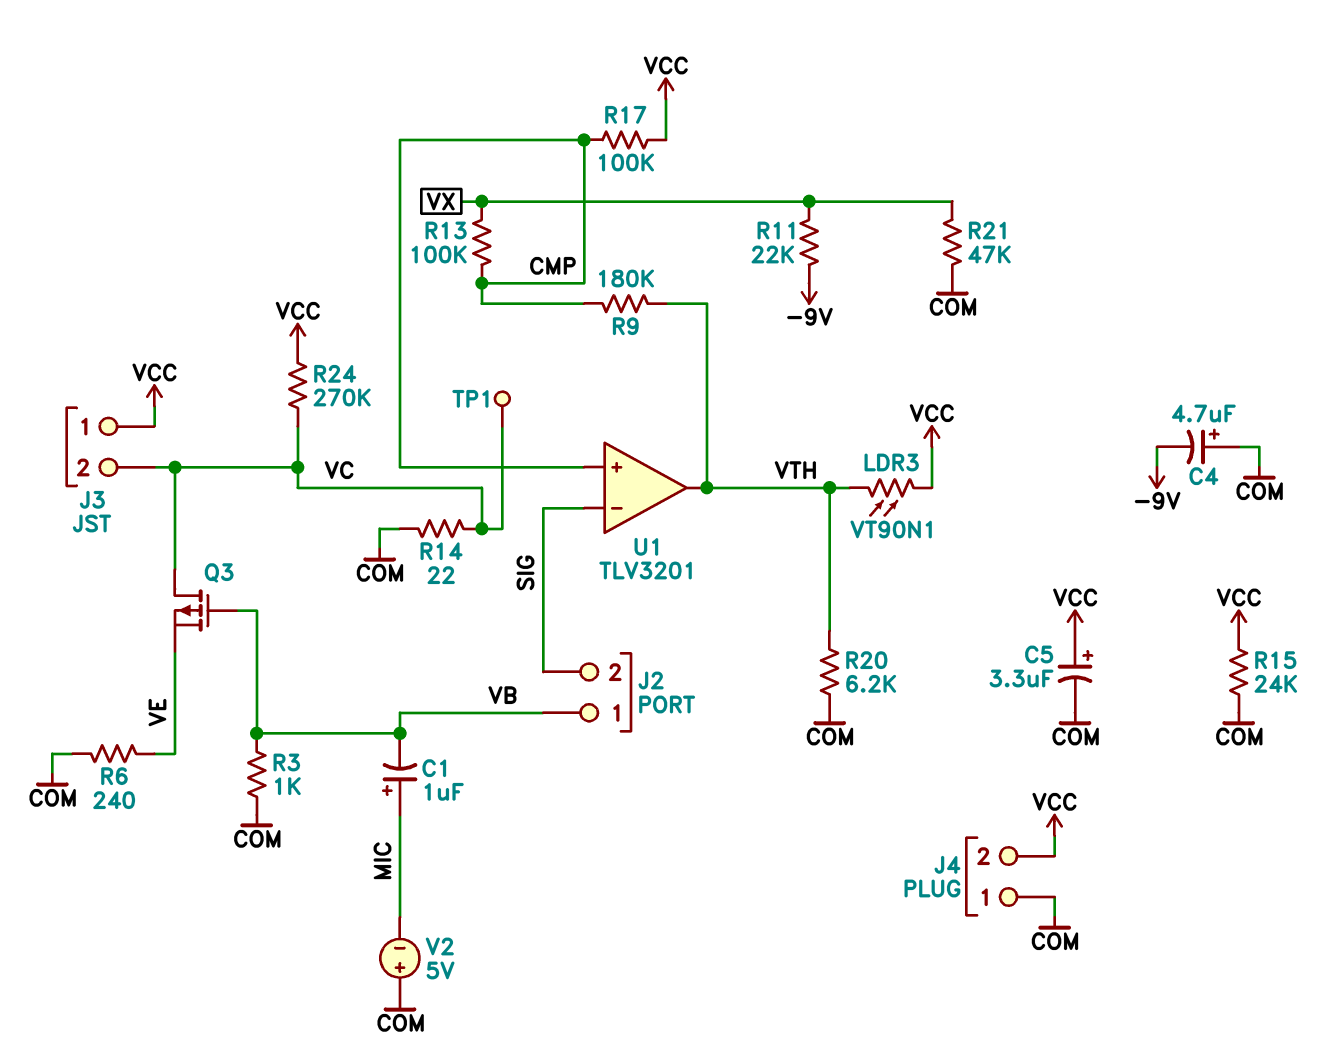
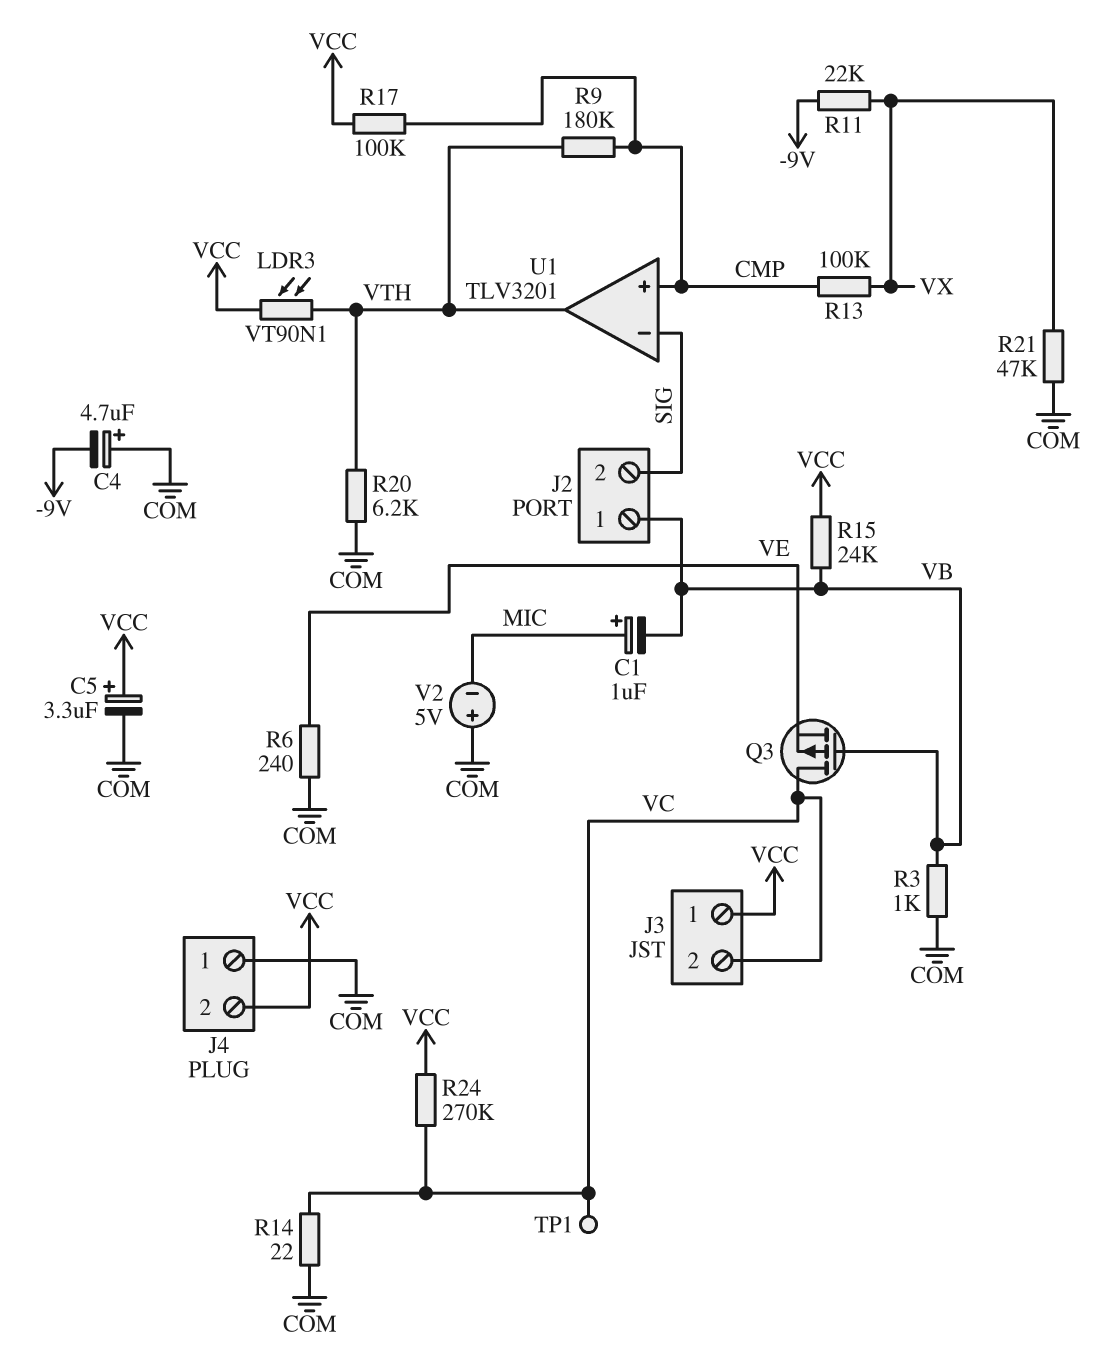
R15: 24k (COM, VCC) -> 24k (VB, VCC)

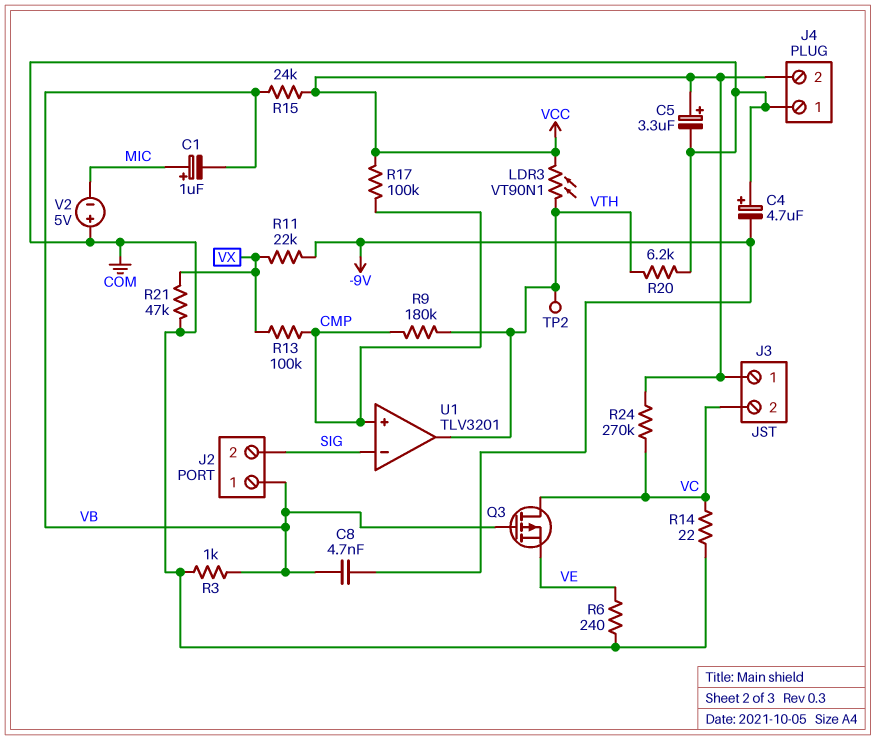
C8: none -> 4.7nF (-9V, VB)
TP1: test point (VC) -> none
TP2: none -> test point (VTH)

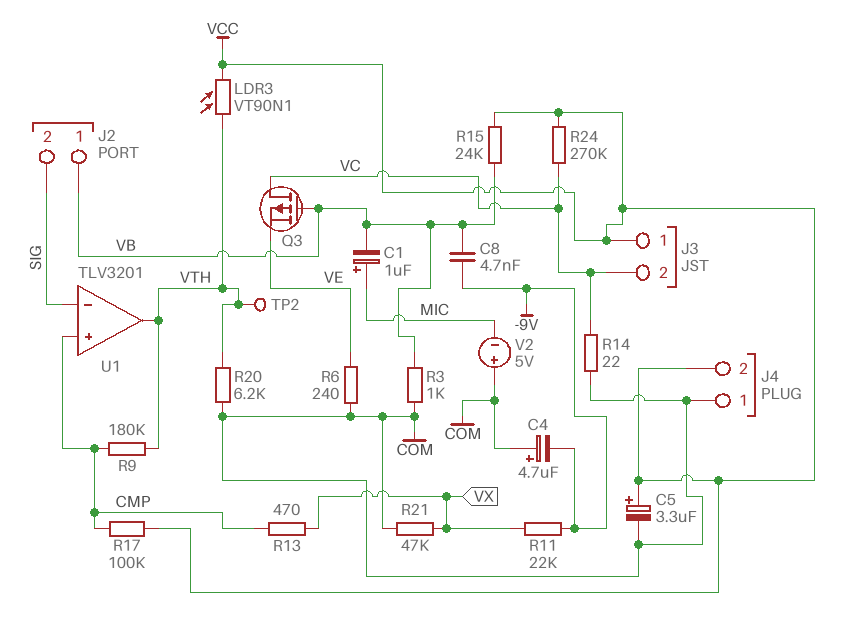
R13: 100k (CMP, VX) -> 470 (CMP, VX)

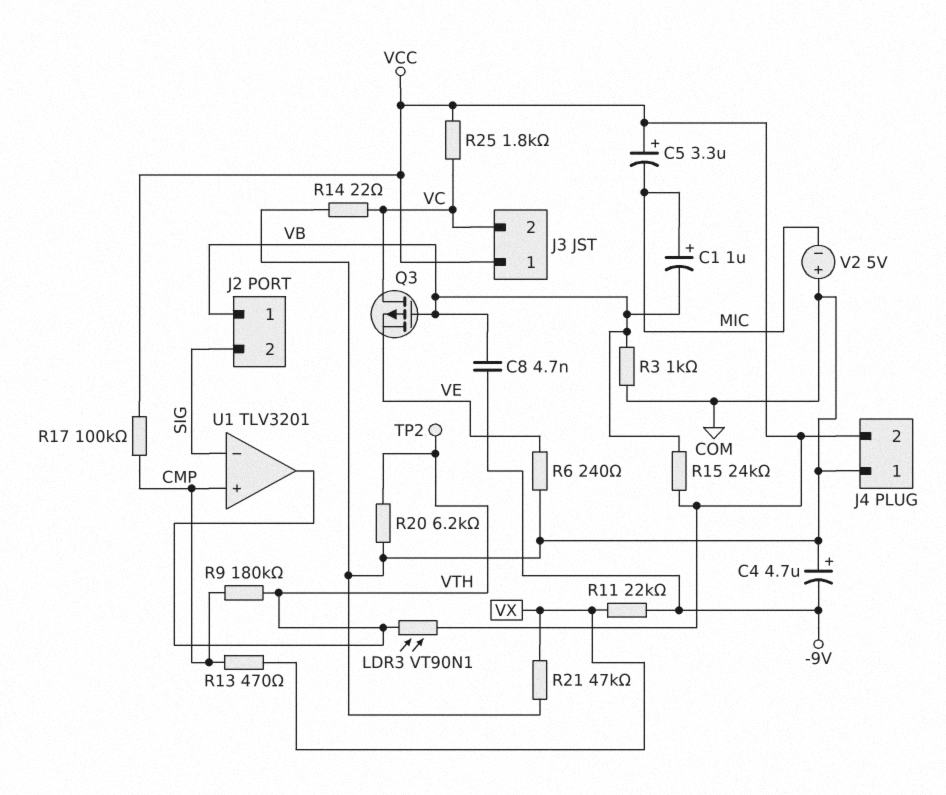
C5: 3.3uF (plus VCC, minus COM) -> 3.3uF (plus VCC, minus MIC)
R24: 270k (VC, VCC) -> none
R25: none -> 1.8k (VC, VCC)

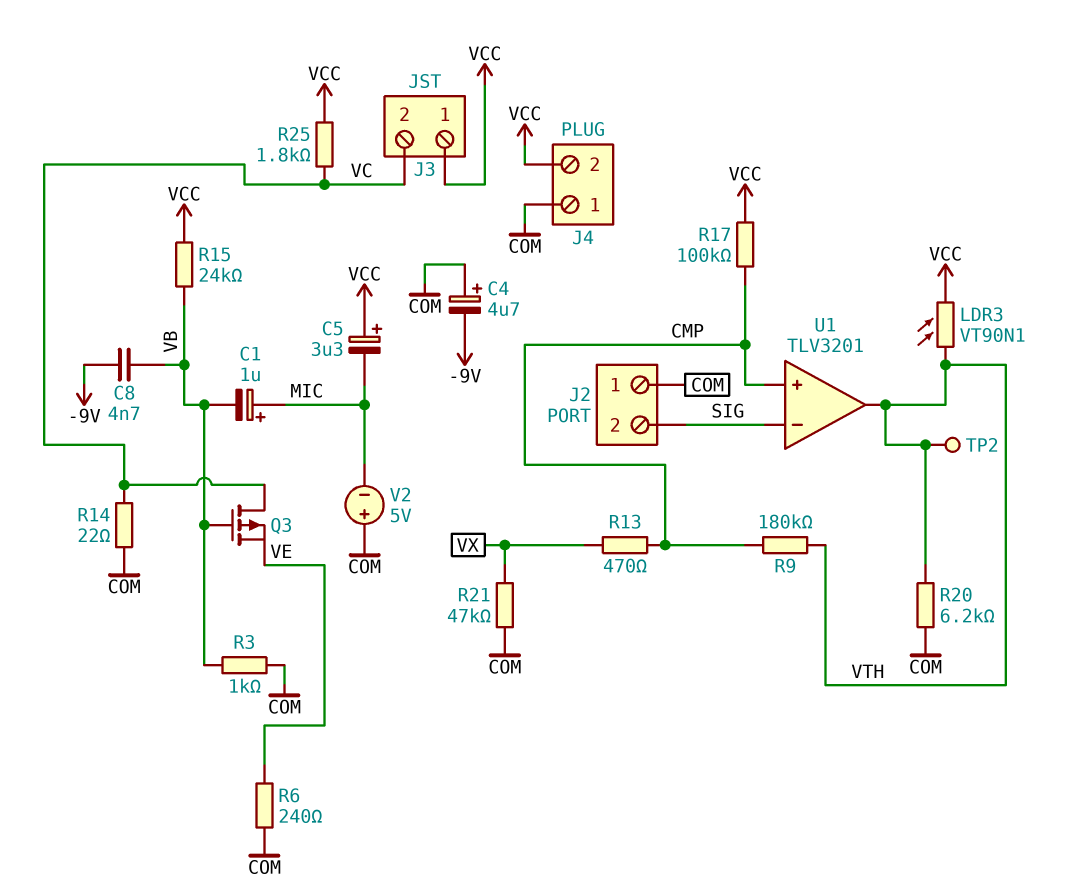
J2 pin 1: VB -> COM
R11: 22k (-9V, VX) -> none

